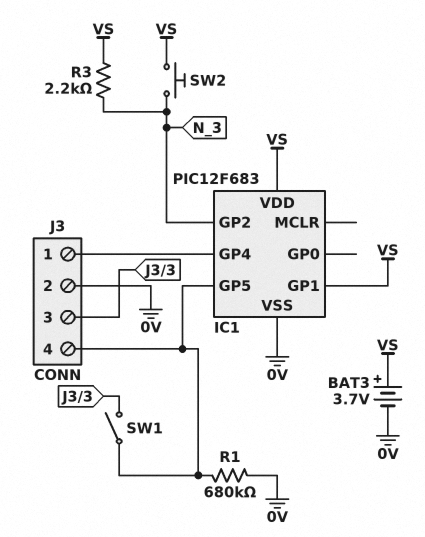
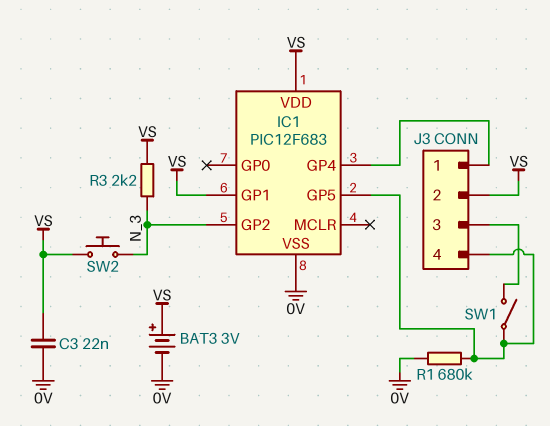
BAT3: 3.7V (plus VS, minus 0V) -> 3V (plus VS, minus 0V)
C3: none -> 22nF (0V, VS)
J3 pin 2: 0V -> VS

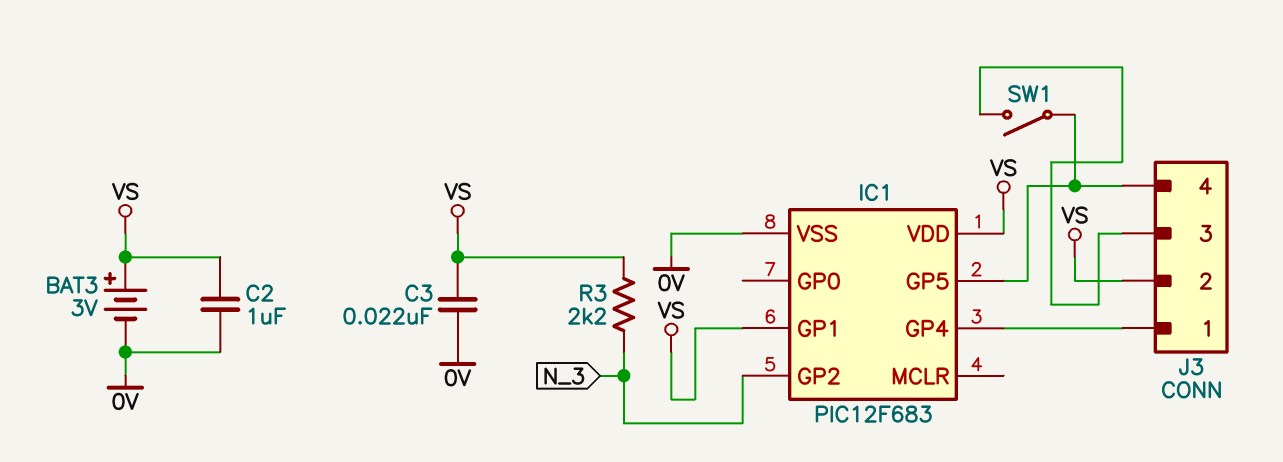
C2: none -> 1uF (0V, VS)
R1: 680k (0V, IC1/GP5) -> none
SW2: button (N_3, VS) -> none

